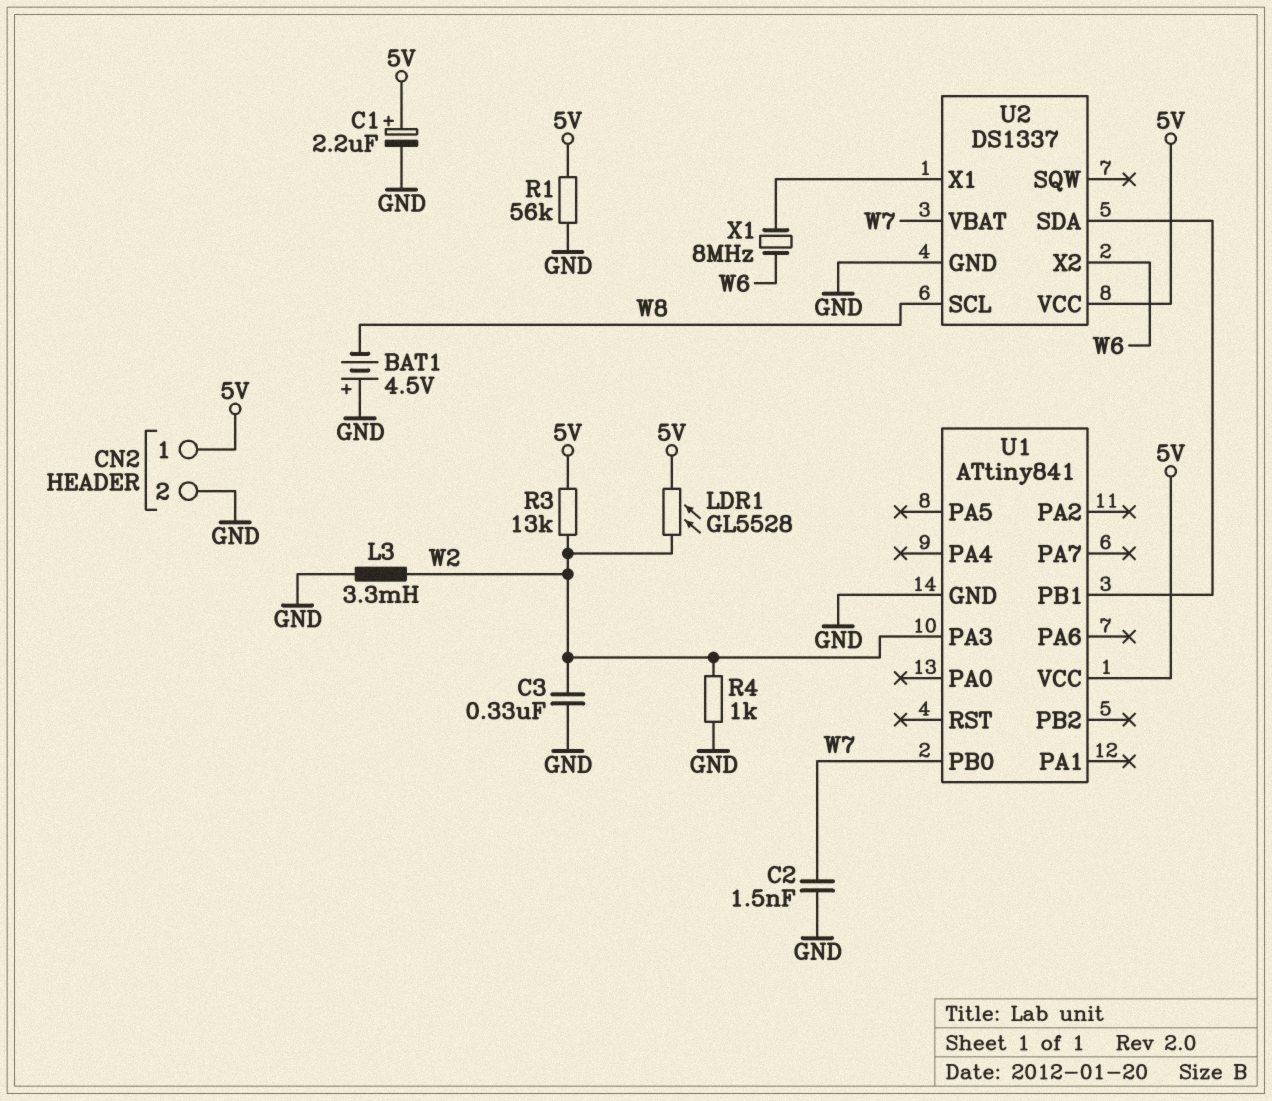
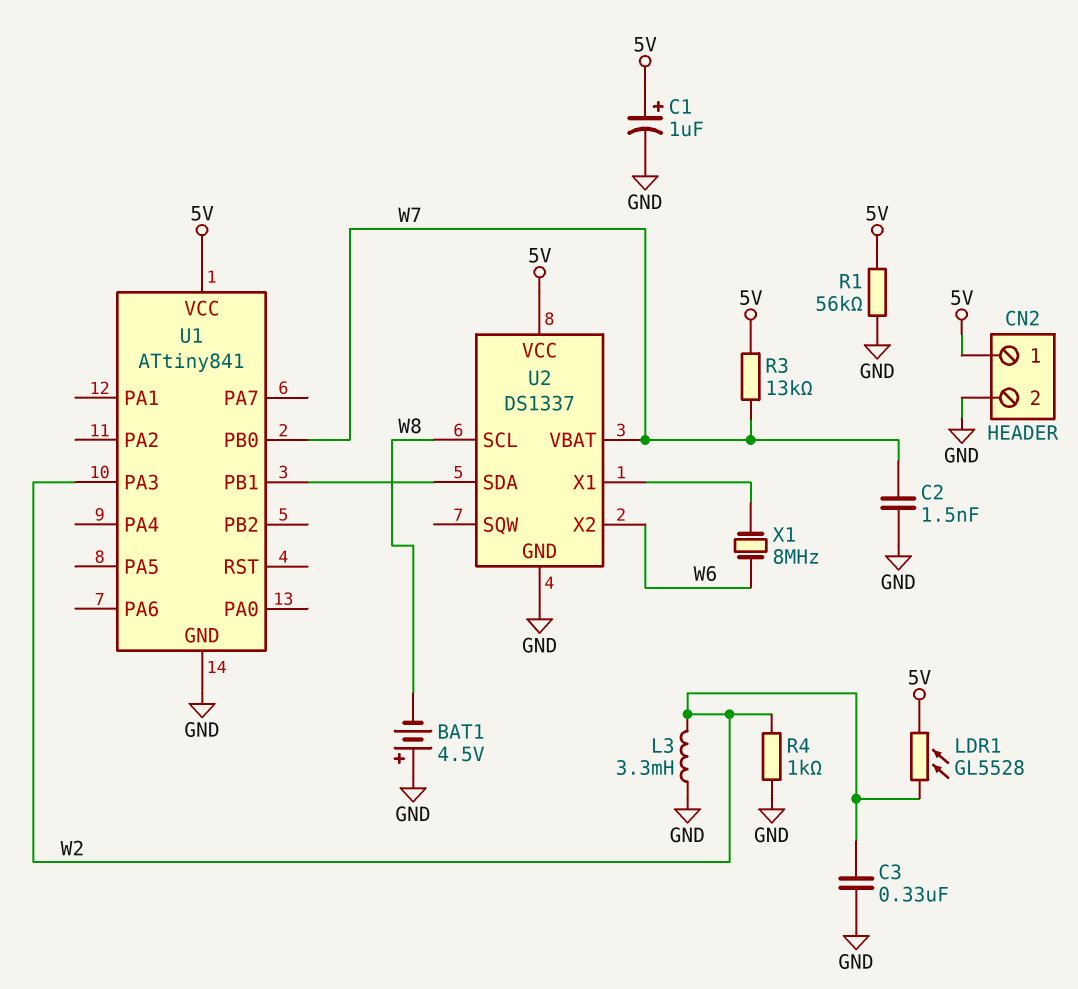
C1: 2.2uF (plus 5V, minus GND) -> 1uF (plus 5V, minus GND)
R3: 13k (5V, W2) -> 13k (5V, W7)

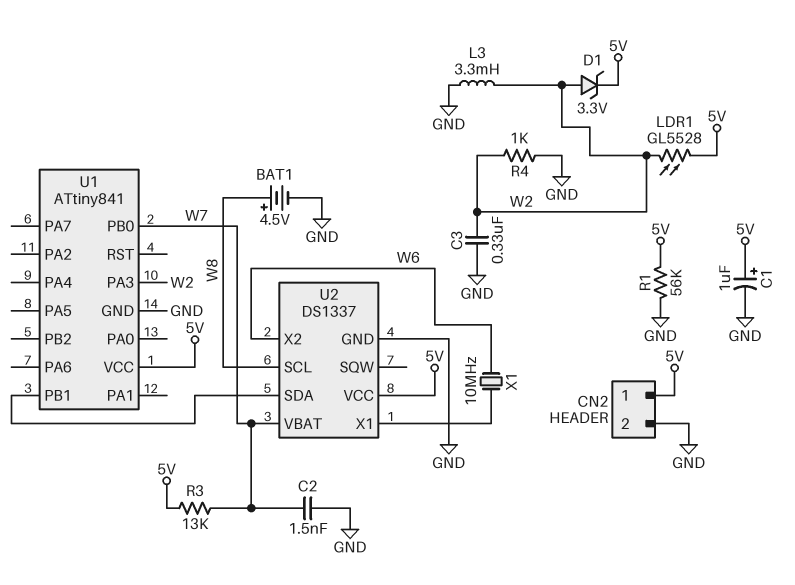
BAT1: 4.5V (plus GND, minus W8) -> 4.5V (plus W8, minus GND)
D1: none -> zener 3.3V (A W2, K 5V)
X1: 8MHz (U2/X1, W6) -> 10MHz (U2/X1, W6)

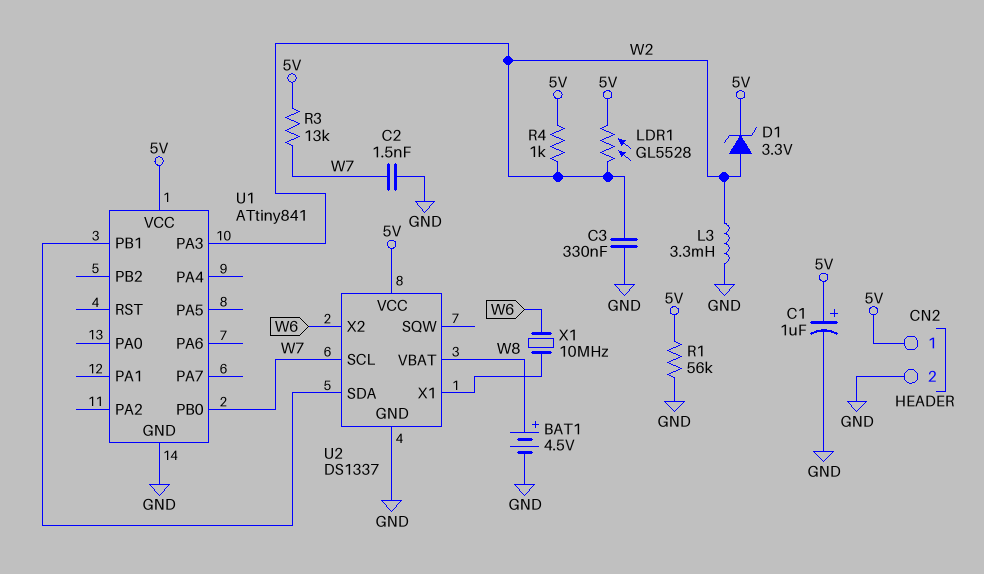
R4: 1k (GND, W2) -> 1k (5V, W2)
U2 pin SCL: W8 -> W7
U2 pin VBAT: W7 -> W8

